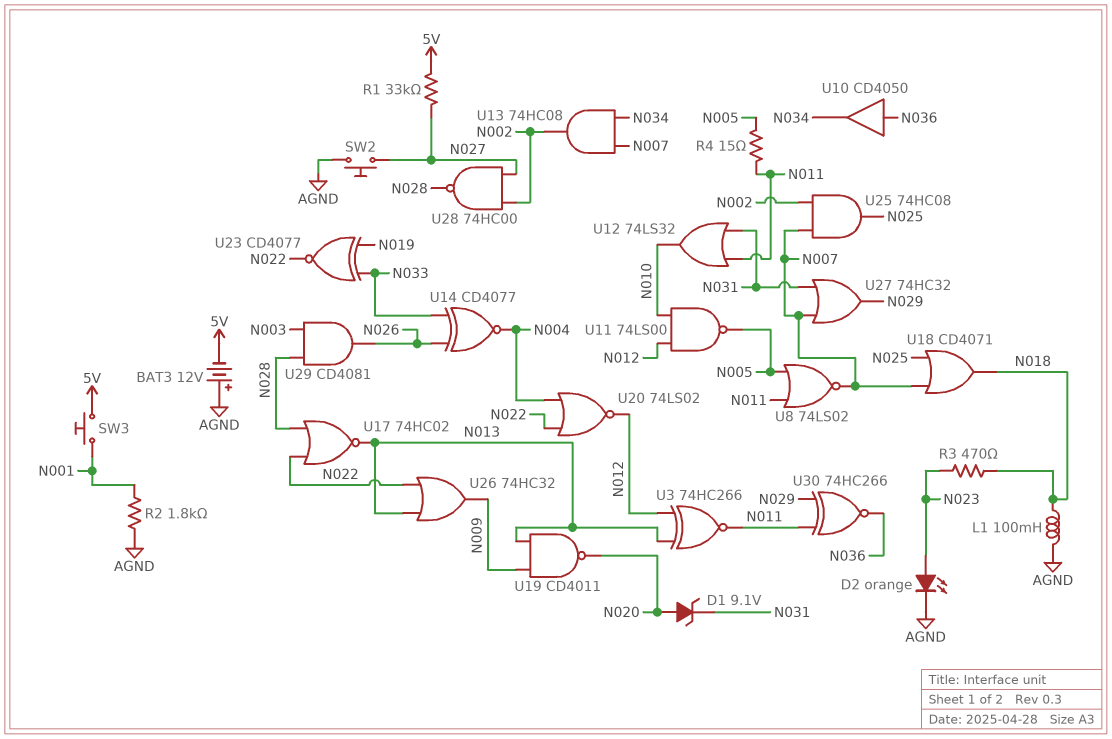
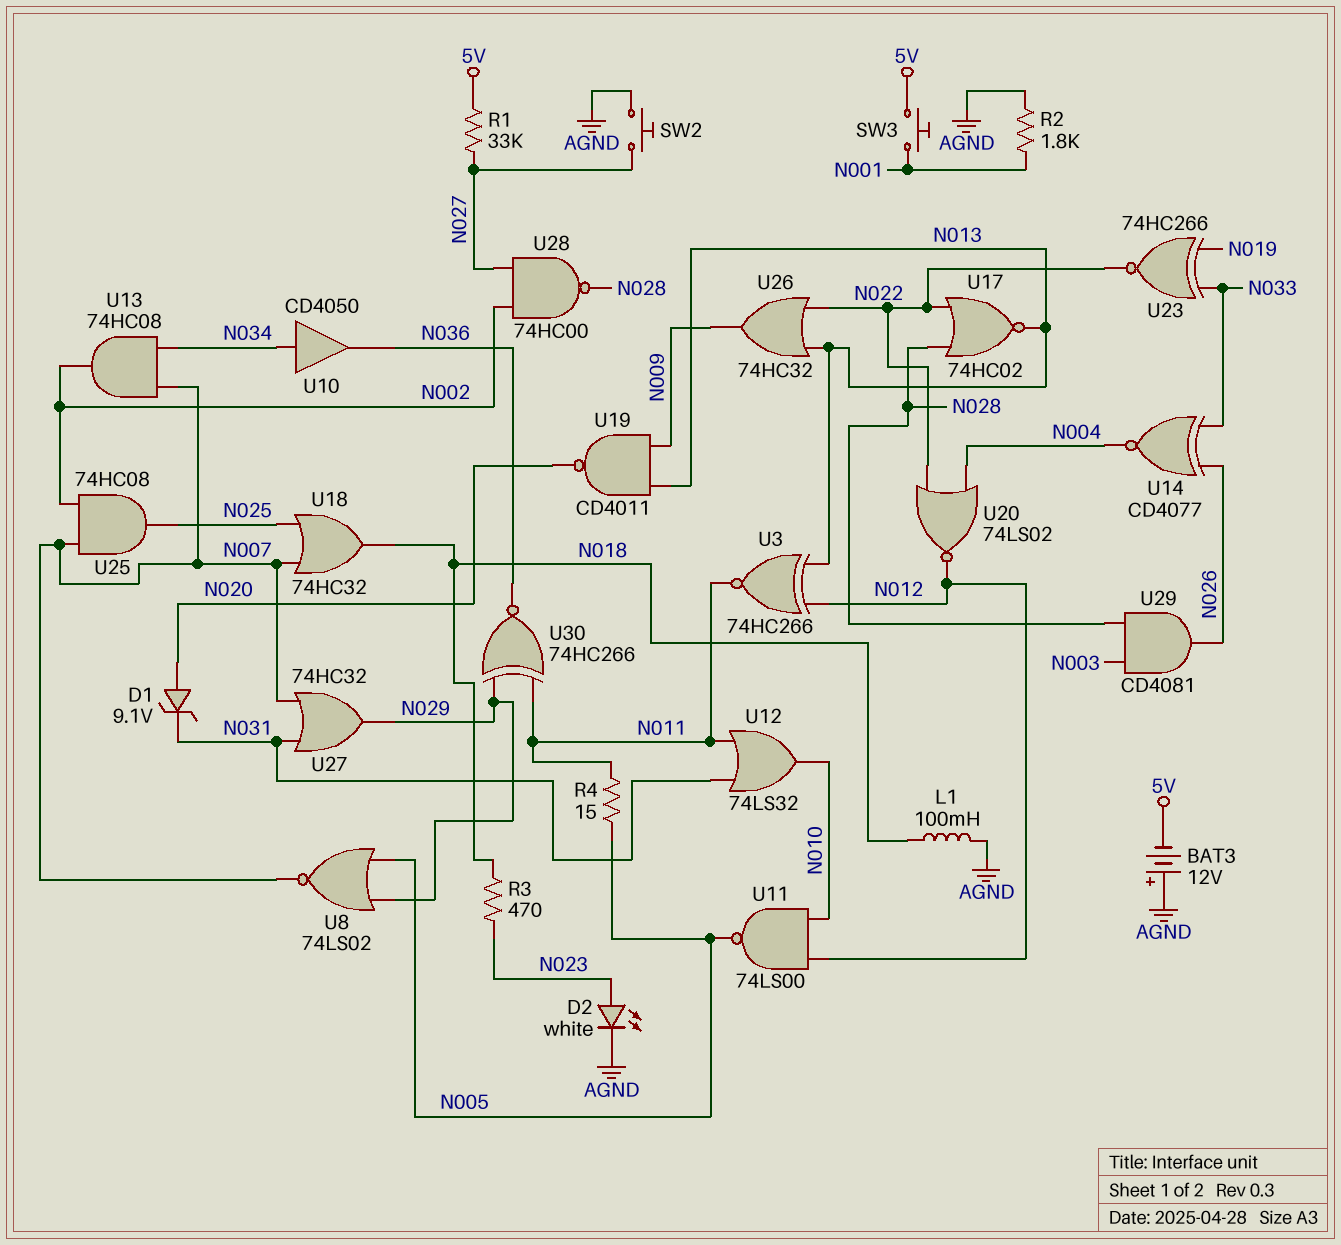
D2: LED orange (A N023, K AGND) -> LED white (A N023, K AGND)
U8: NOR 74LS02 (in N005, in N011, out N007) -> NOR 74LS02 (in N005, in N029, out N007)
U10: buffer CD4050 (in N036, out N034) -> buffer CD4050 (in N034, out N036)
U18: OR CD4071 (in N007, in N025, out N018) -> OR 74HC32 (in N007, in N025, out N018)
U23: XNOR CD4077 (in N019, in N033, out N022) -> XNOR 74HC266 (in N019, in N033, out N022)

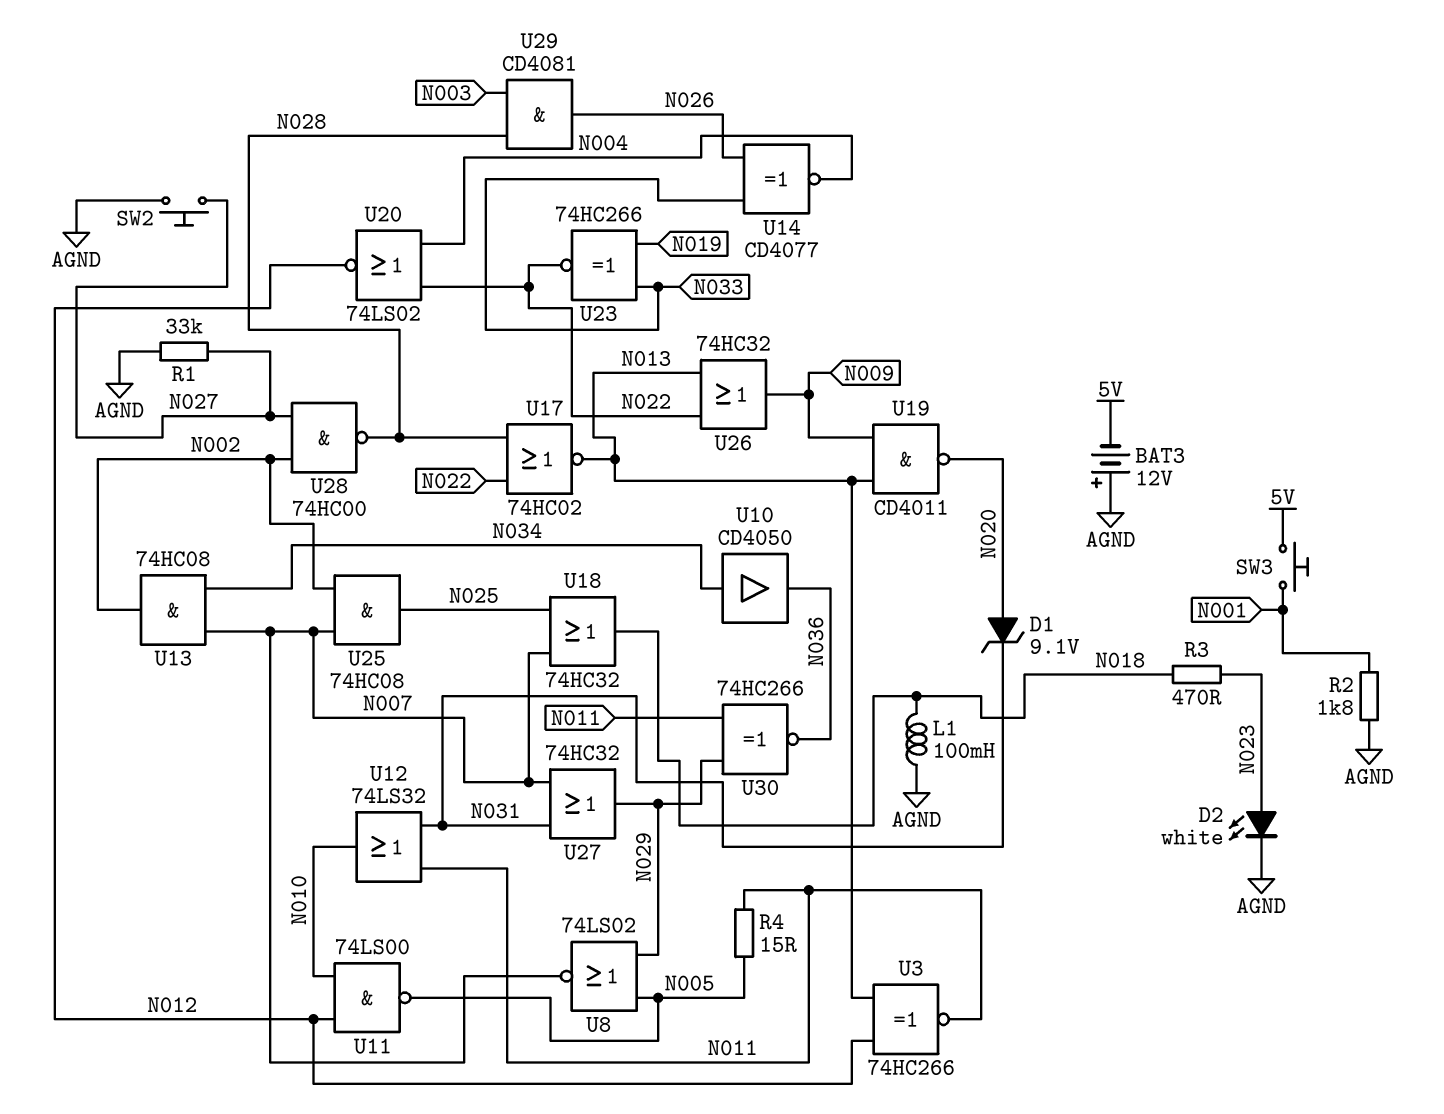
R1: 33k (5V, N027) -> 33k (AGND, N027)

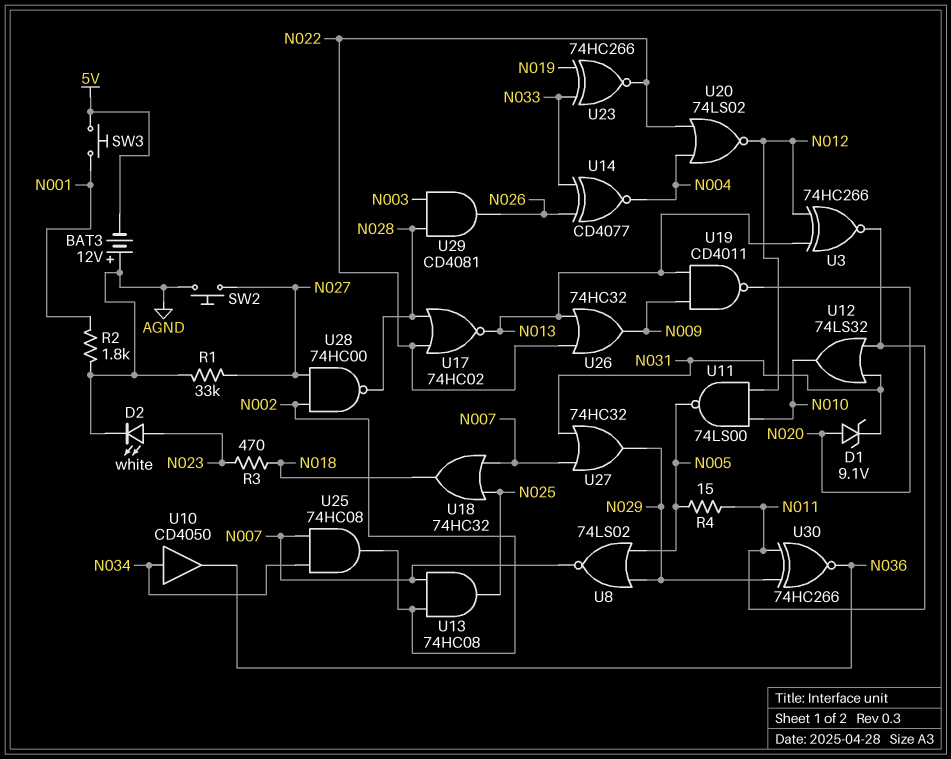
L1: 100mH (AGND, N018) -> none
U13: AND 74HC08 (in N007, in N034, out N002) -> AND 74HC08 (in N002, in N007, out N025)
U25: AND 74HC08 (in N002, in N007, out N025) -> AND 74HC08 (in N007, in N034, out N002)

